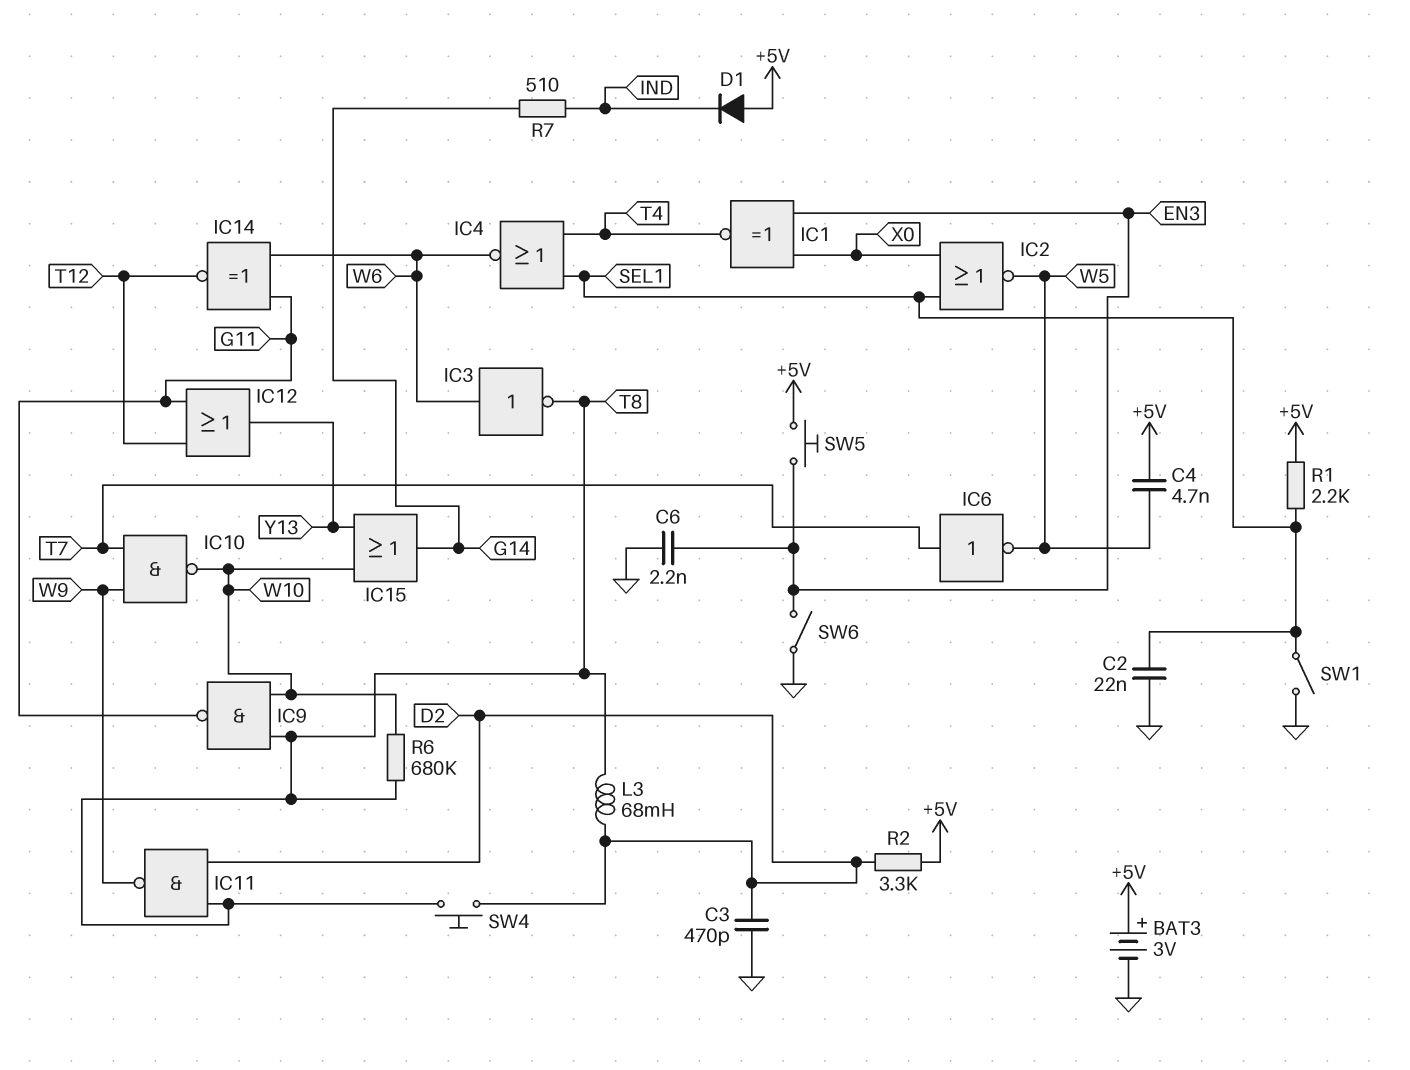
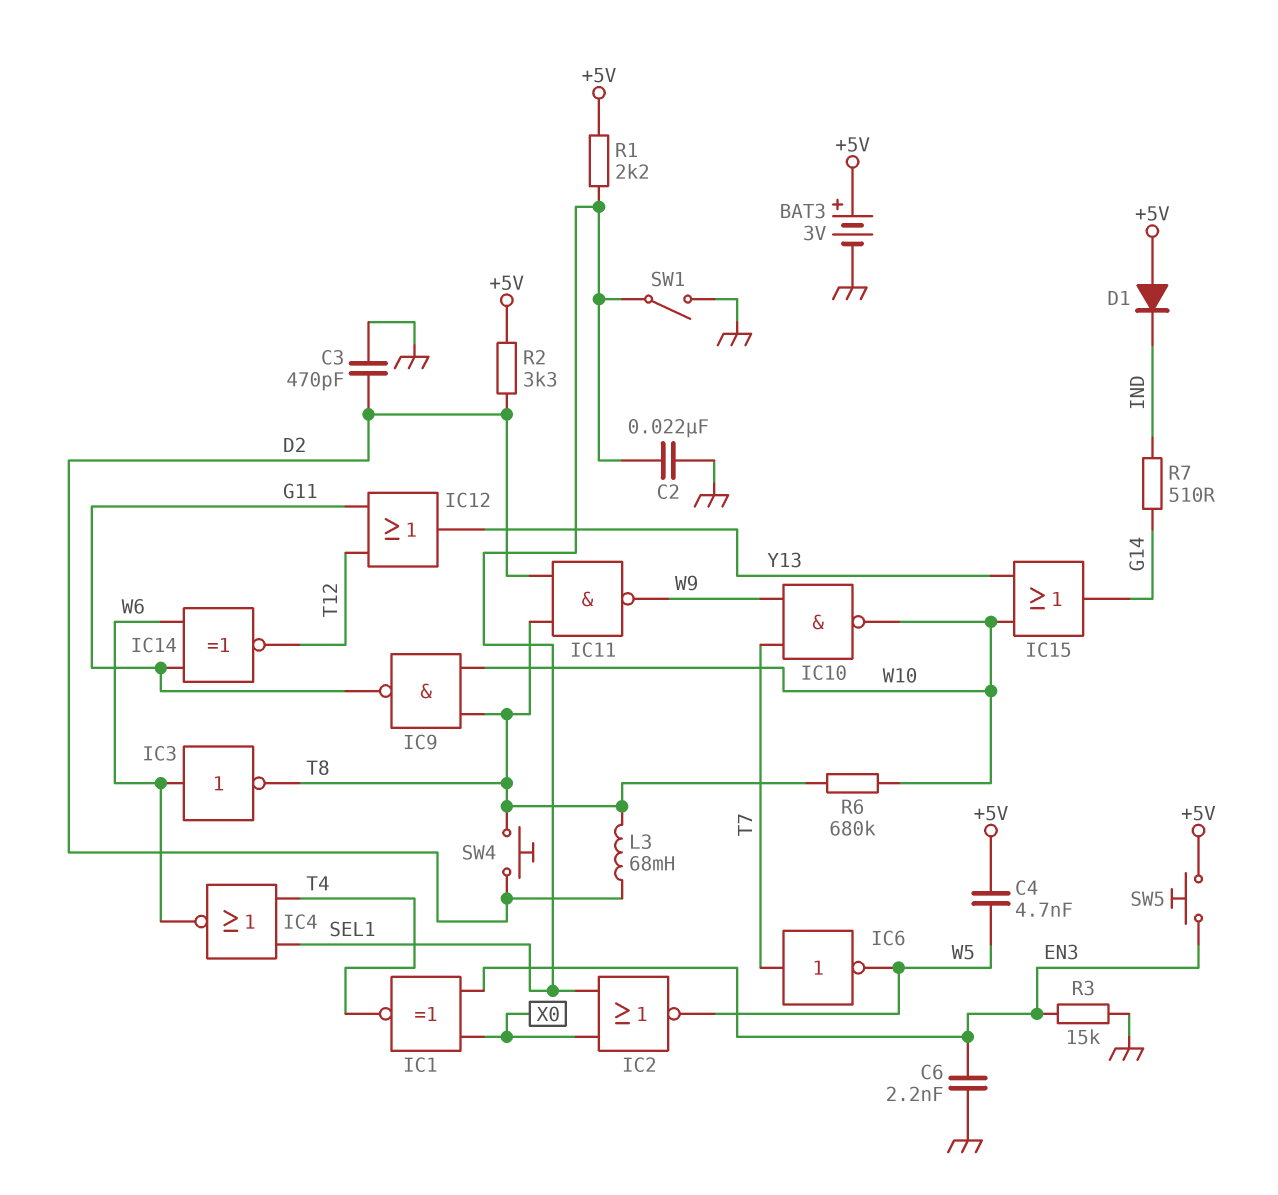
R3: none -> 15k (EN3, GND)
SW6: switch (EN3, GND) -> none

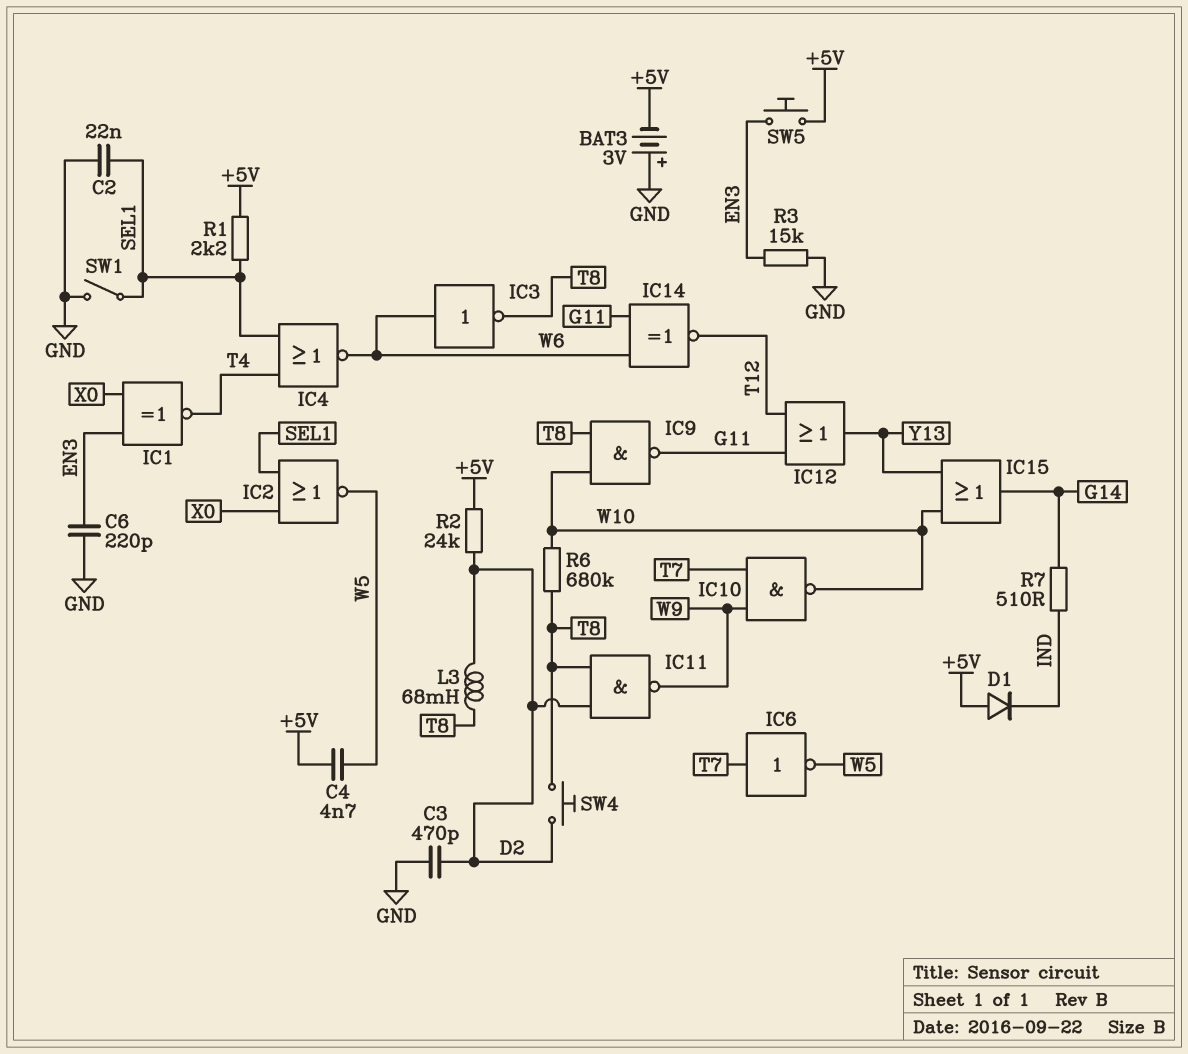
BAT3: 3V (plus +5V, minus GND) -> 3V (plus GND, minus +5V)
C6: 2.2nF (EN3, GND) -> 220pF (EN3, GND)
R2: 3.3k (+5V, D2) -> 24k (+5V, D2)

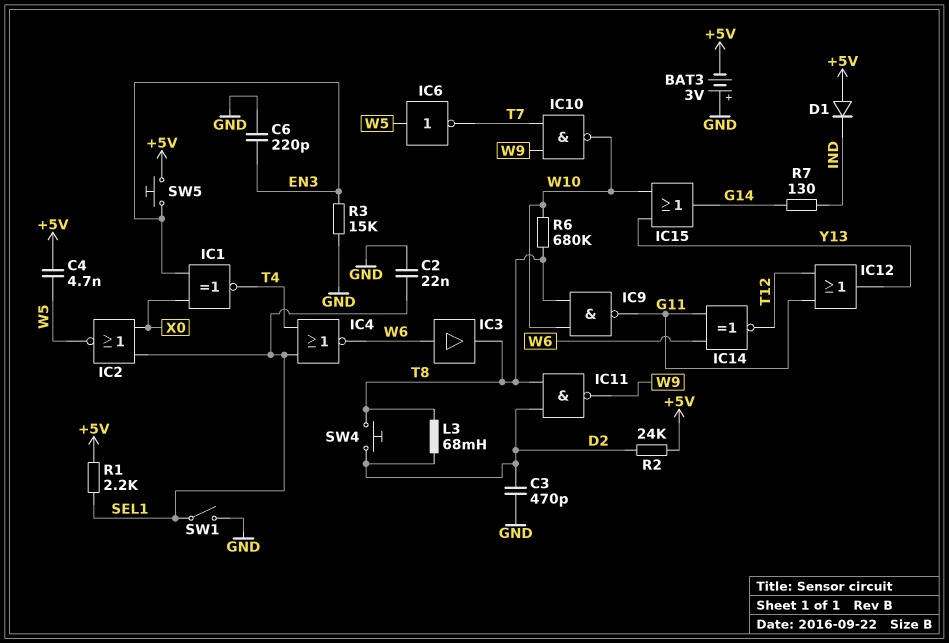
IC3: NOT (in W6, out T8) -> buffer (in W6, out T8)
IC6: NOT (in T7, out W5) -> NOT (in W5, out T7)
R7: 510 (G14, IND) -> 130 (G14, IND)

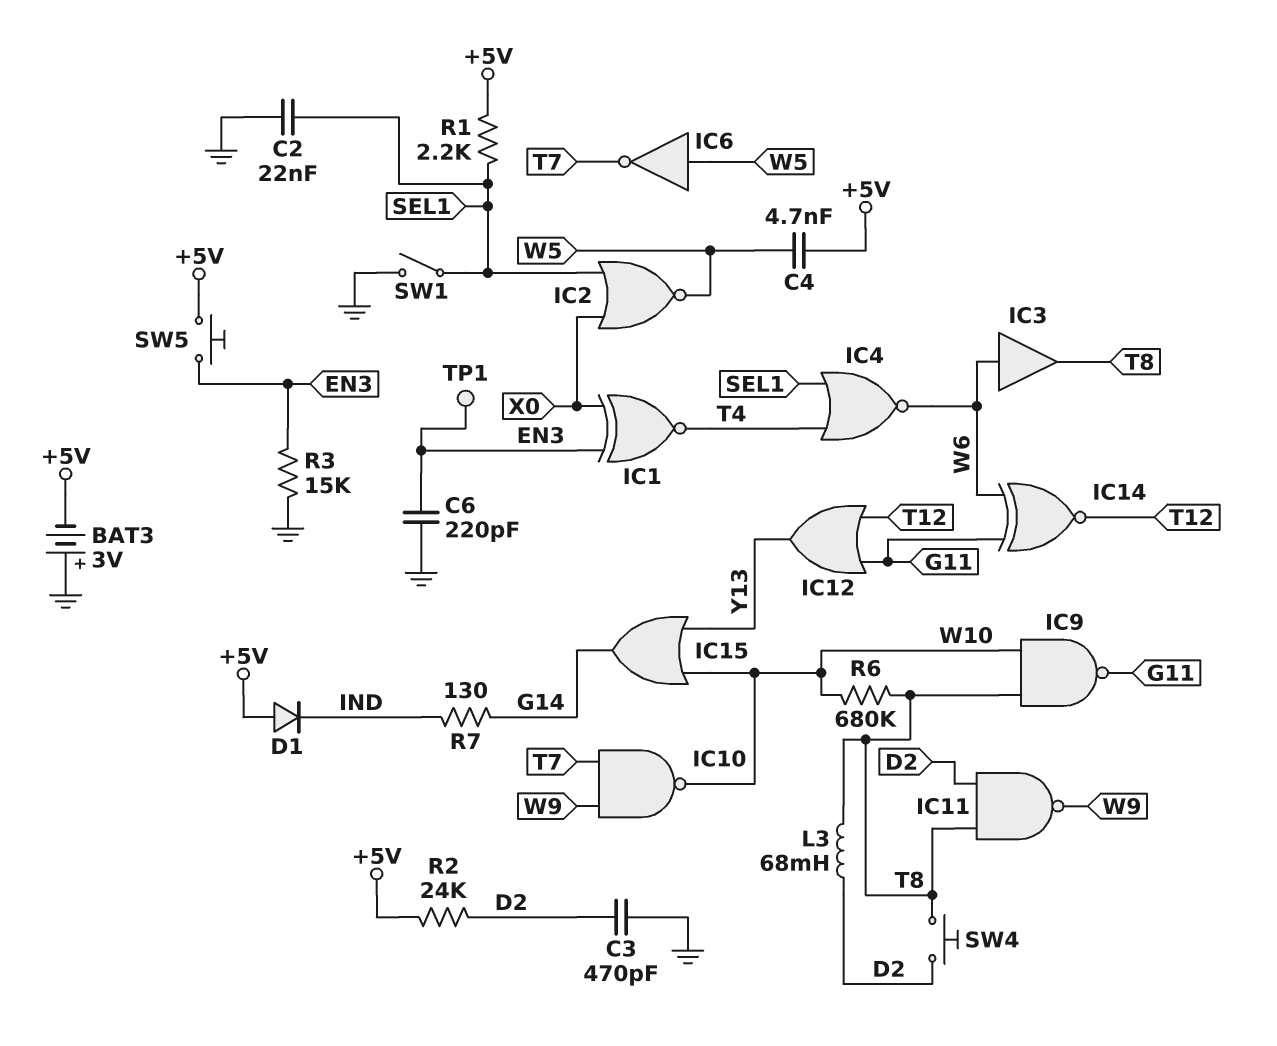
TP1: none -> test point (EN3)

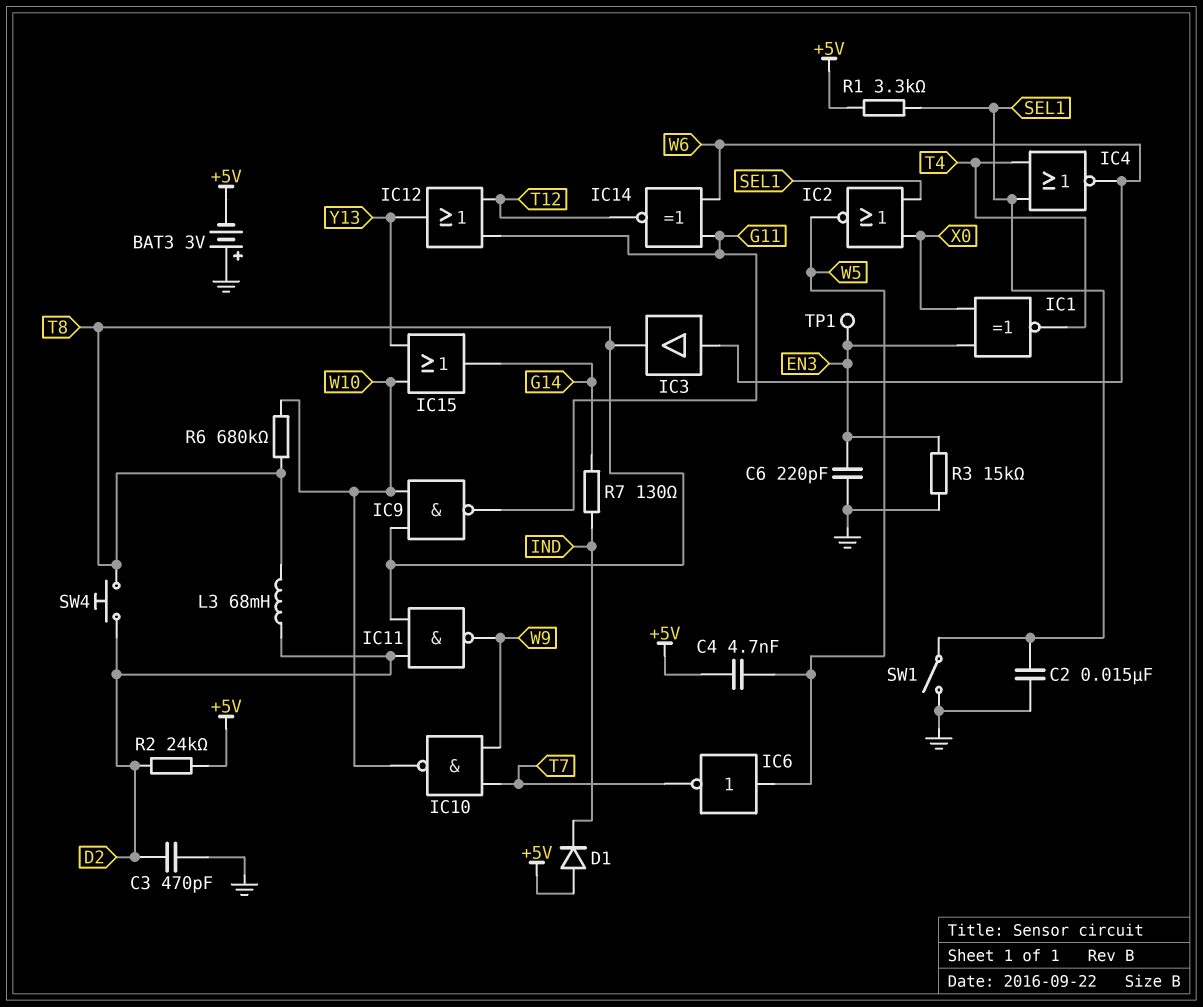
C2: 22nF (GND, SEL1) -> 15nF (GND, SEL1)
R1: 2.2k (+5V, SEL1) -> 3.3k (+5V, SEL1)
SW5: button (+5V, EN3) -> none

